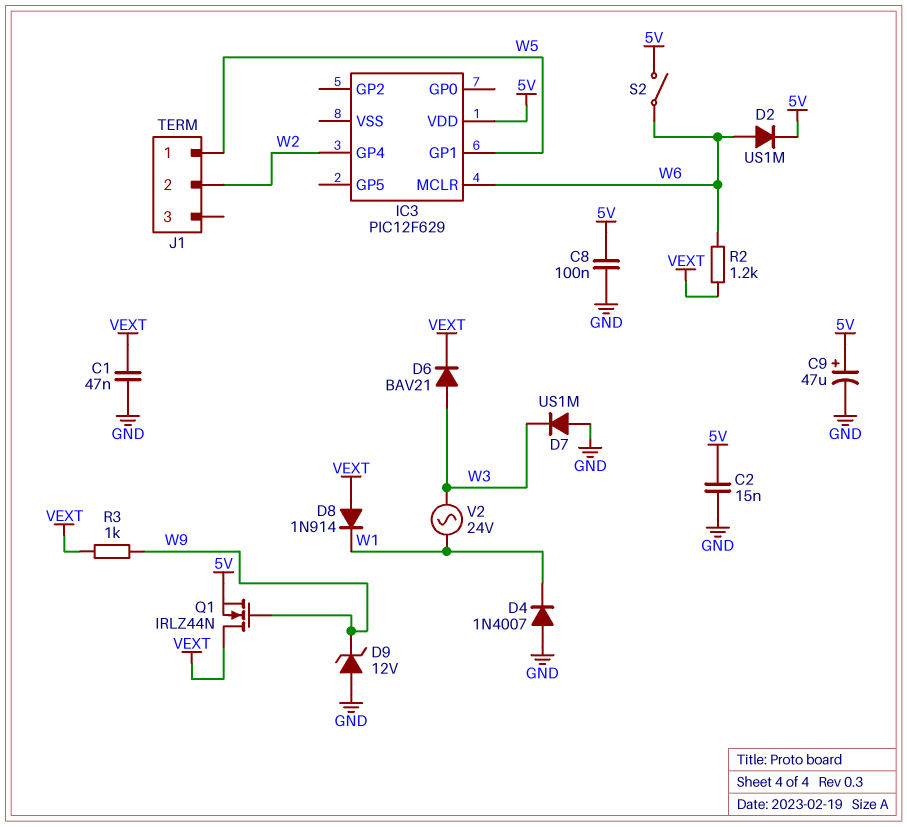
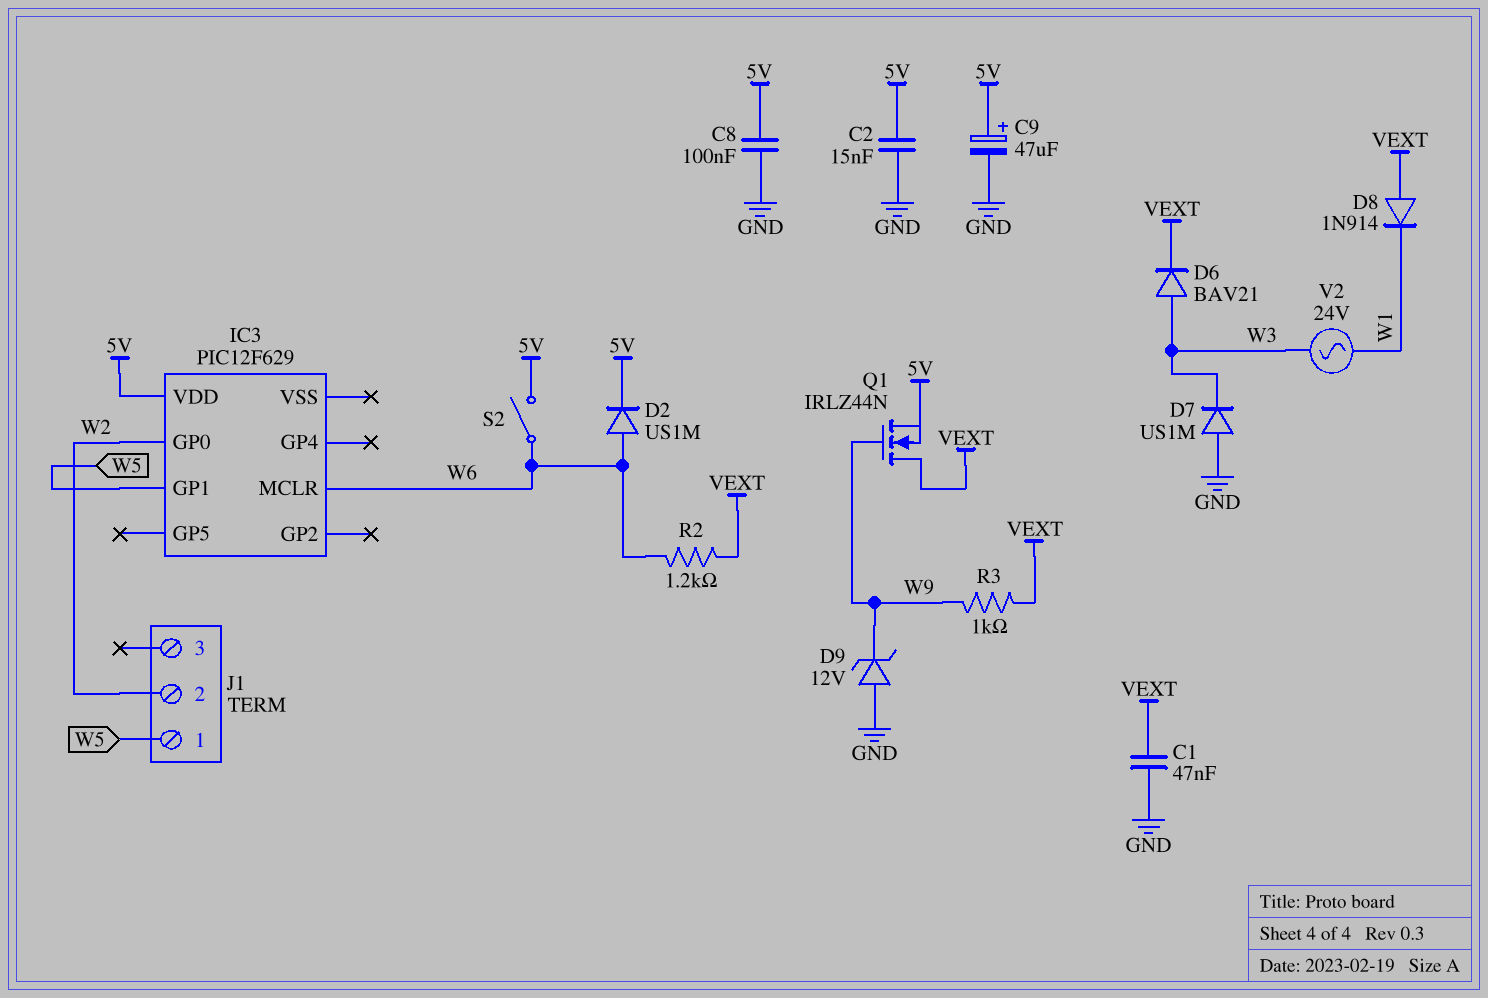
D4: diode 1N4007 (A GND, K W1) -> none
IC3 pin GP0: none -> W2
IC3 pin GP4: W2 -> none

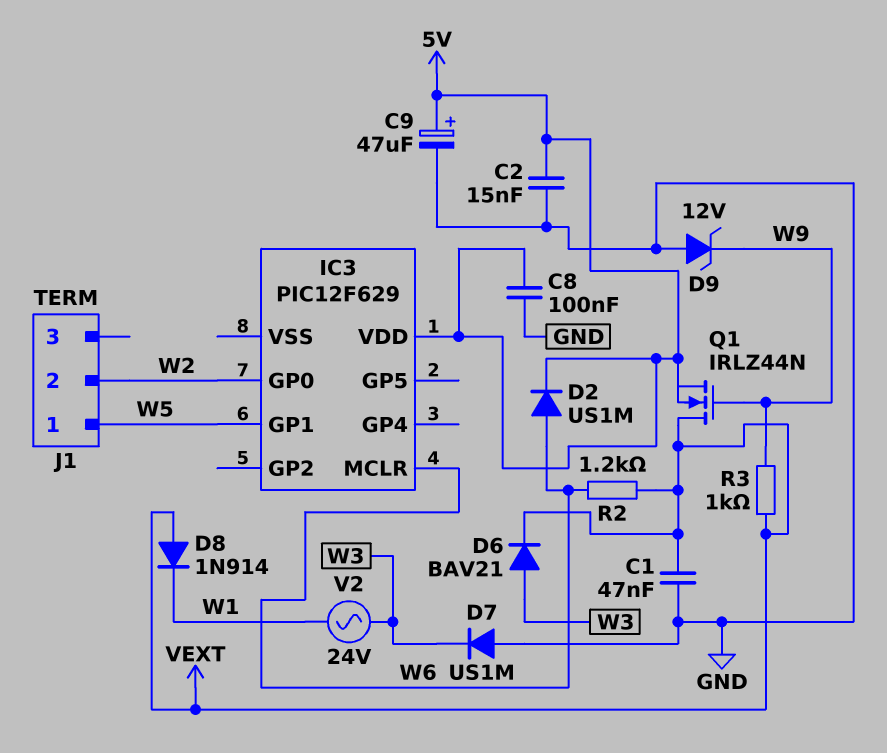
S2: switch (5V, W6) -> none

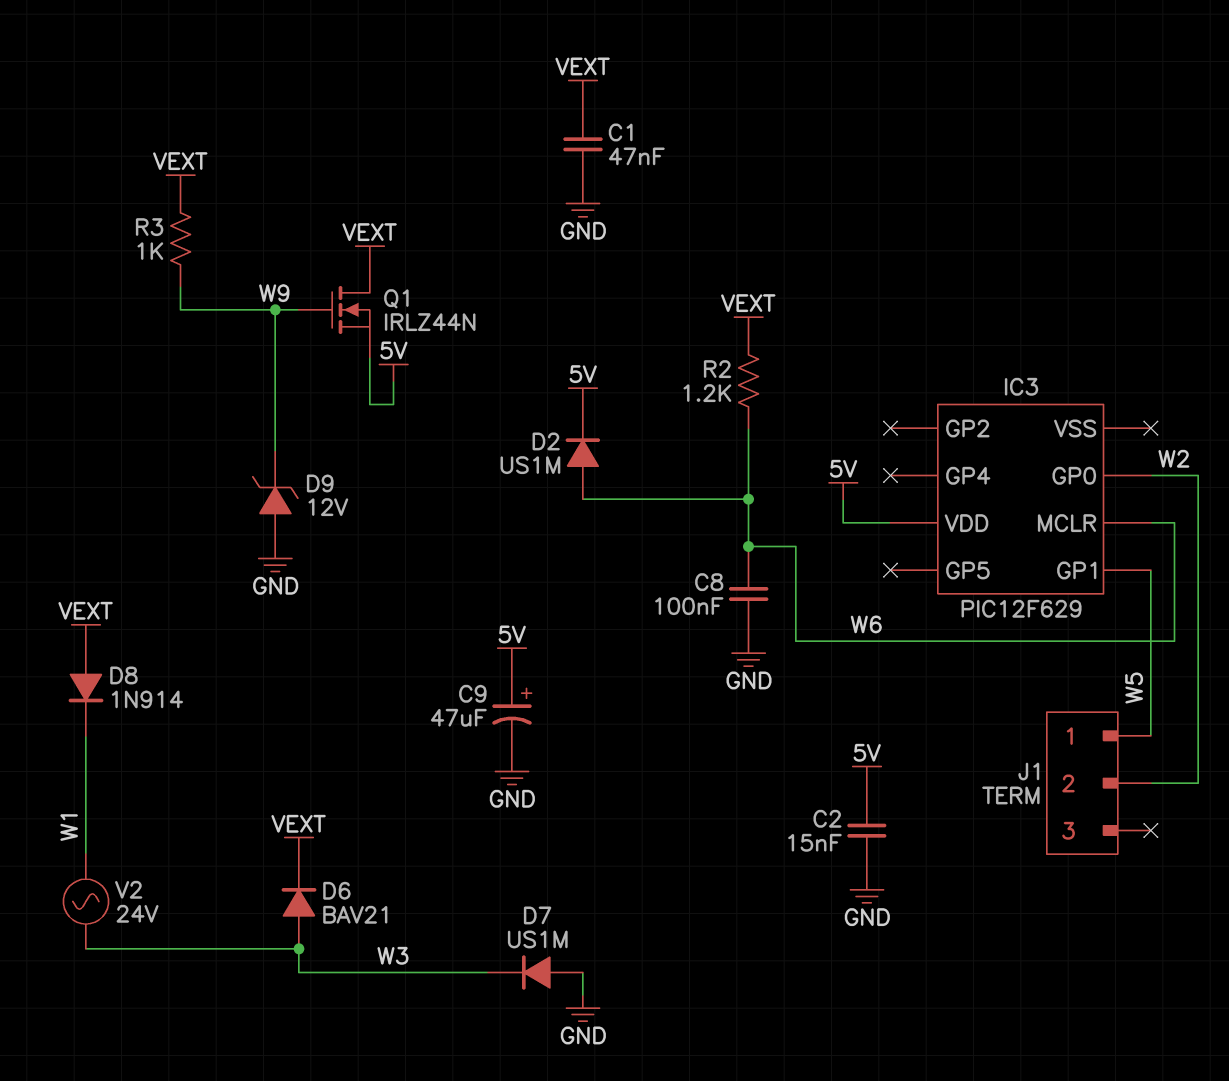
C8: 100nF (5V, GND) -> 100nF (GND, W6)

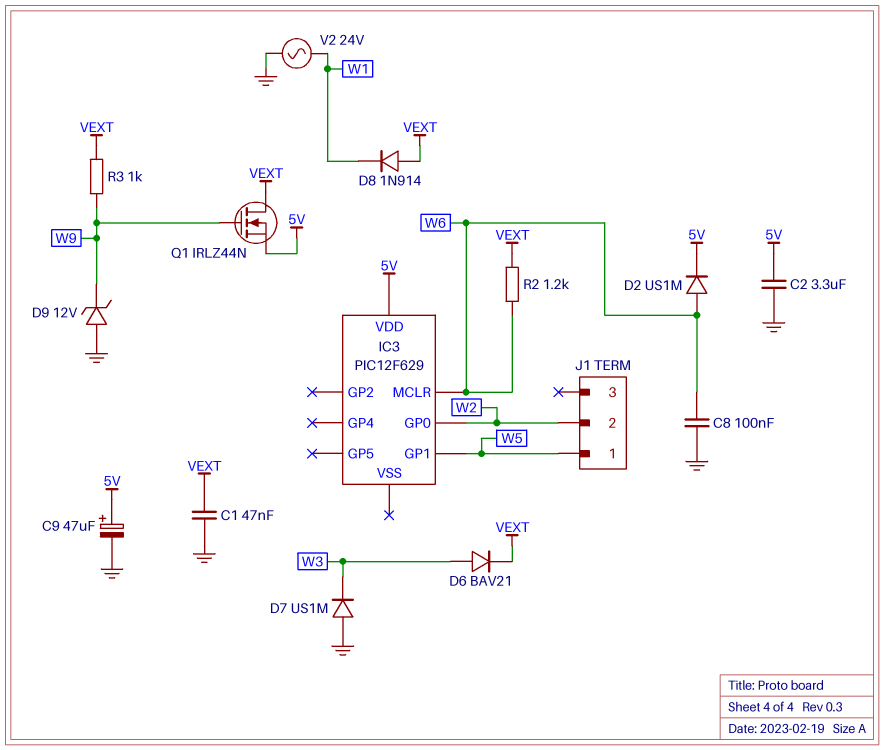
C2: 15nF (5V, GND) -> 3.3uF (5V, GND)
V2: AC 24V (W1, W3) -> AC 24V (GND, W1)

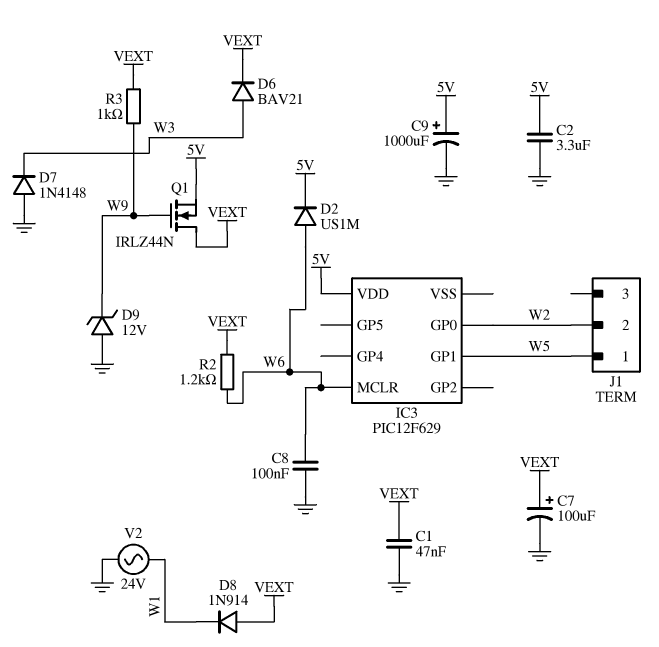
C7: none -> 100uF (plus VEXT, minus GND)
C9: 47uF (plus 5V, minus GND) -> 1000uF (plus 5V, minus GND)
D7: diode US1M (A GND, K W3) -> diode 1N4148 (A GND, K W3)

